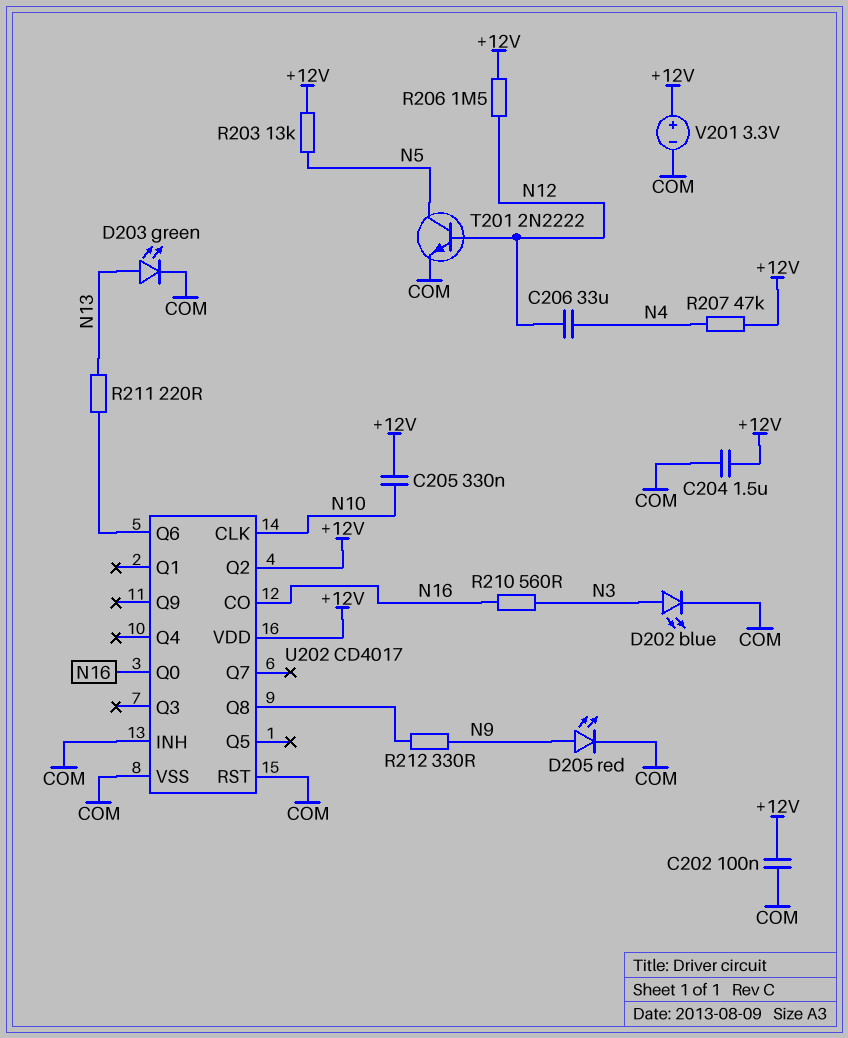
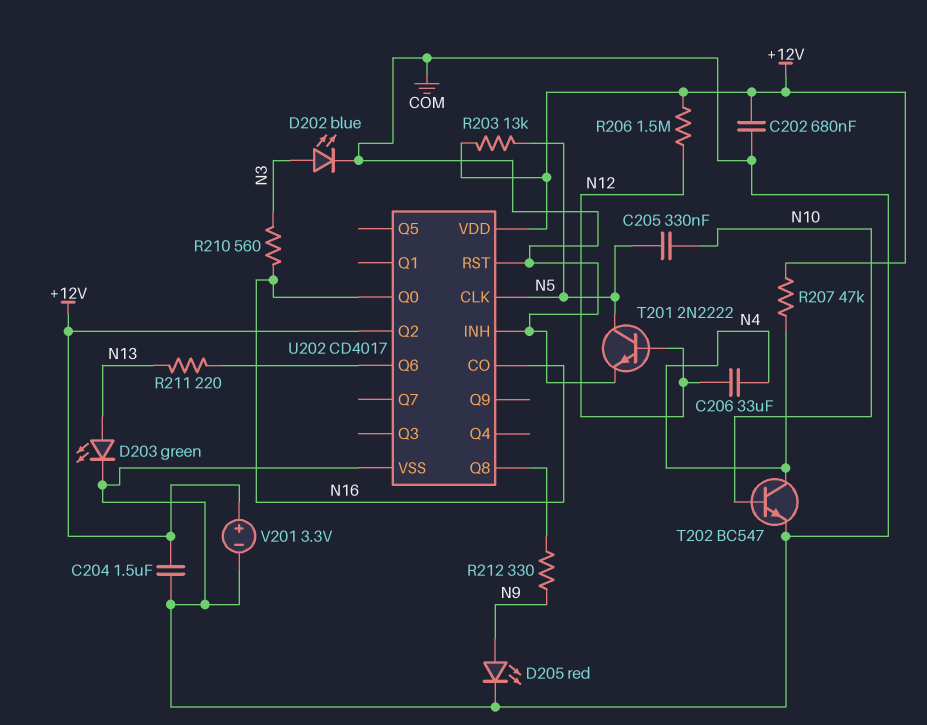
C202: 100nF (+12V, COM) -> 680nF (+12V, COM)
C205: 330nF (+12V, N10) -> 330nF (N5, N10)
T202: none -> NPN BC547 (B N10, C N4, E COM)
U202 pin CLK: N10 -> N5

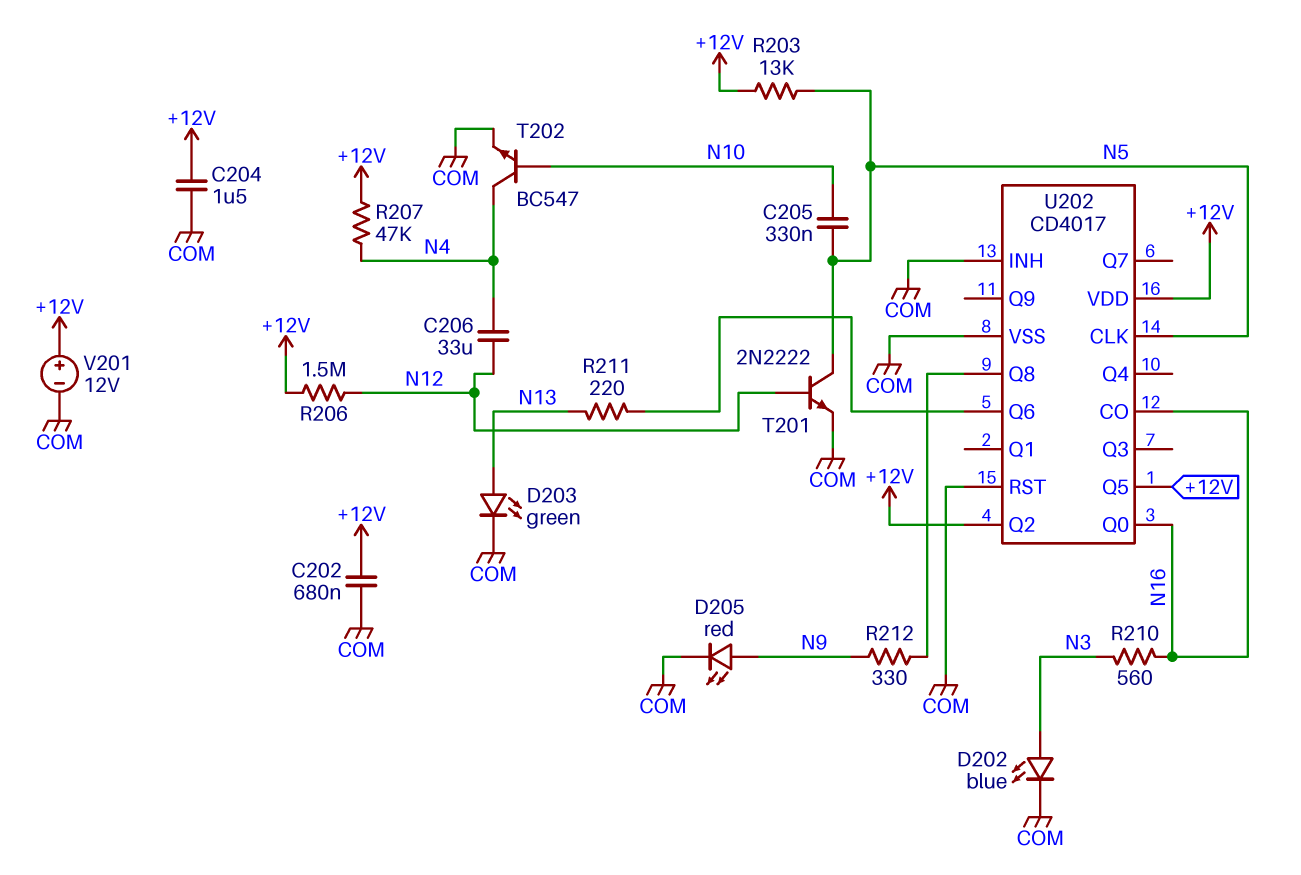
U202 pin Q5: none -> +12V
V201: 3.3V (plus +12V, minus COM) -> 12V (plus +12V, minus COM)

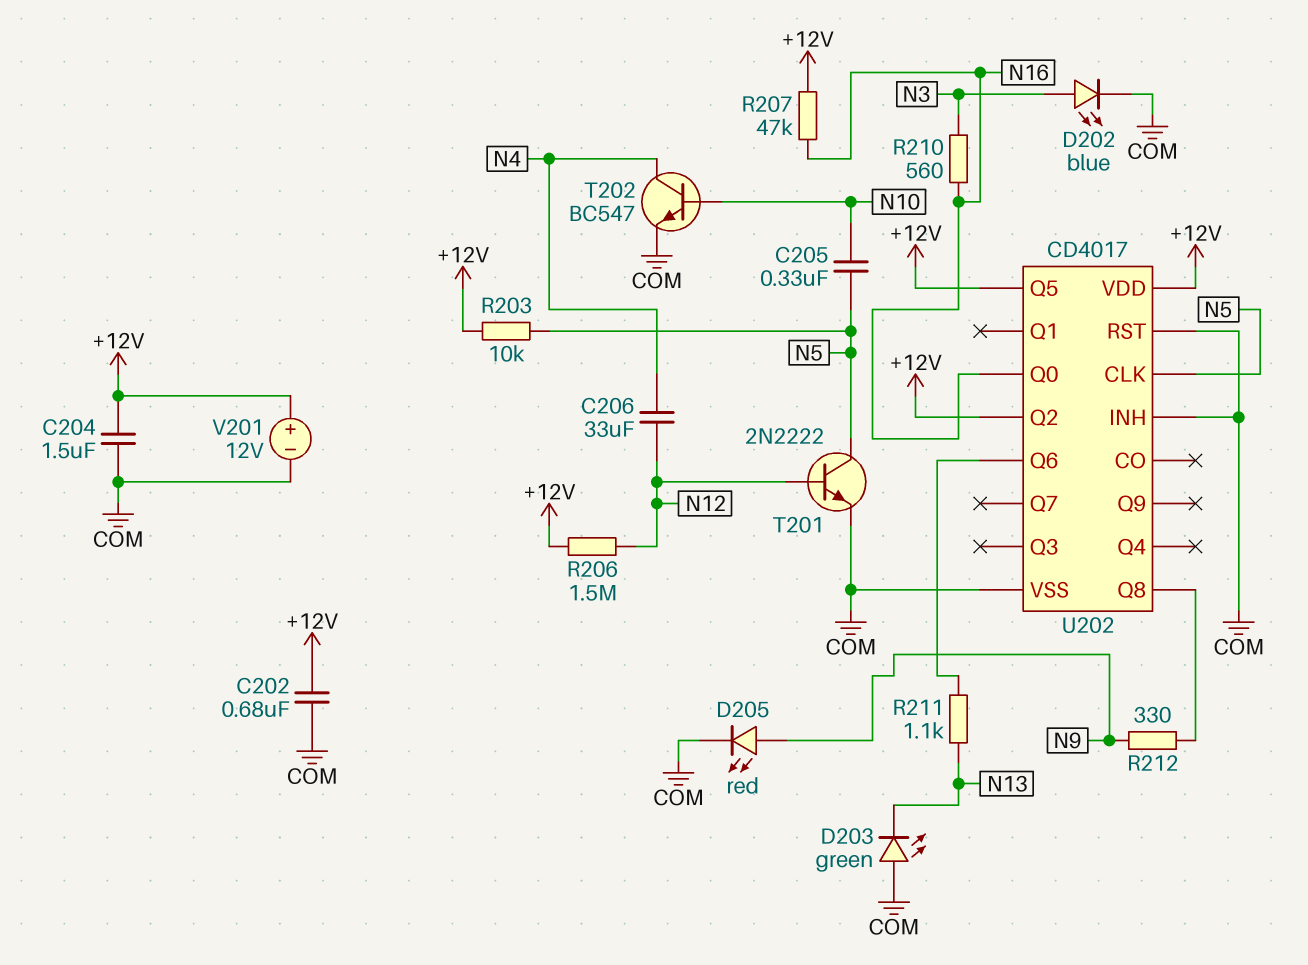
D203: LED green (A N13, K COM) -> LED green (A COM, K N13)
R203: 13k (+12V, N5) -> 10k (+12V, N5)
R207: 47k (+12V, N4) -> 47k (+12V, N16)
R211: 220 (N13, U202/Q6) -> 1.1k (N13, U202/Q6)
U202 pin CO: N16 -> none

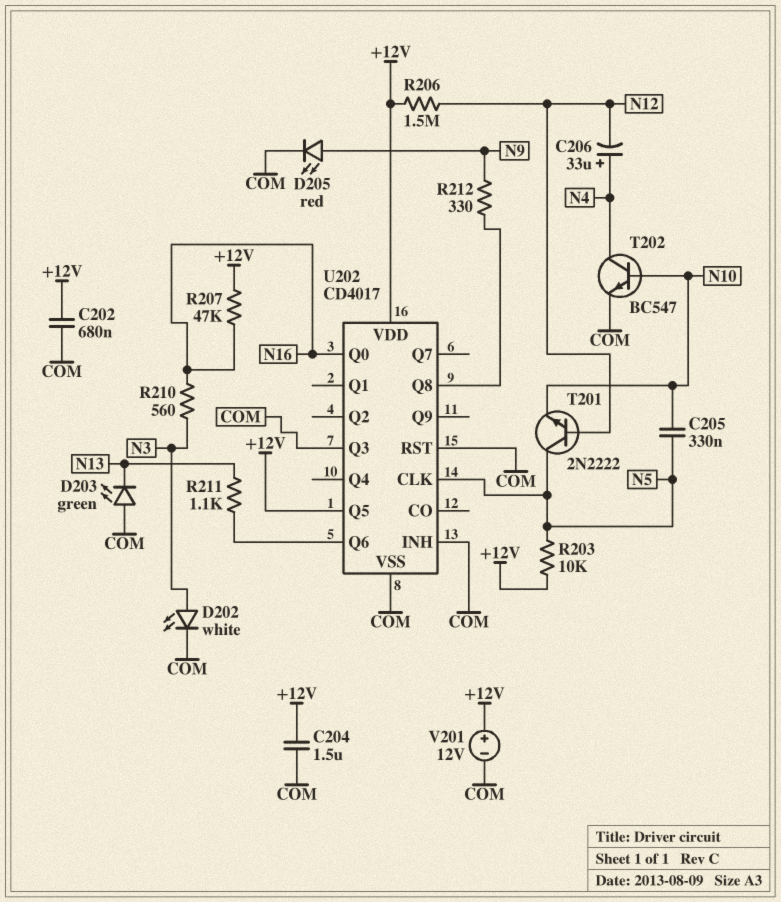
C206: 33uF (N4, N12) -> 33uF (plus N4, minus N12)
D202: LED blue (A N3, K COM) -> LED white (A N3, K COM)
T201: NPN 2N2222 (B N12, C N5, E COM) -> NPN 2N2222 (B N12, C N5, E N10)
U202 pin Q2: +12V -> none
U202 pin Q3: none -> COM

